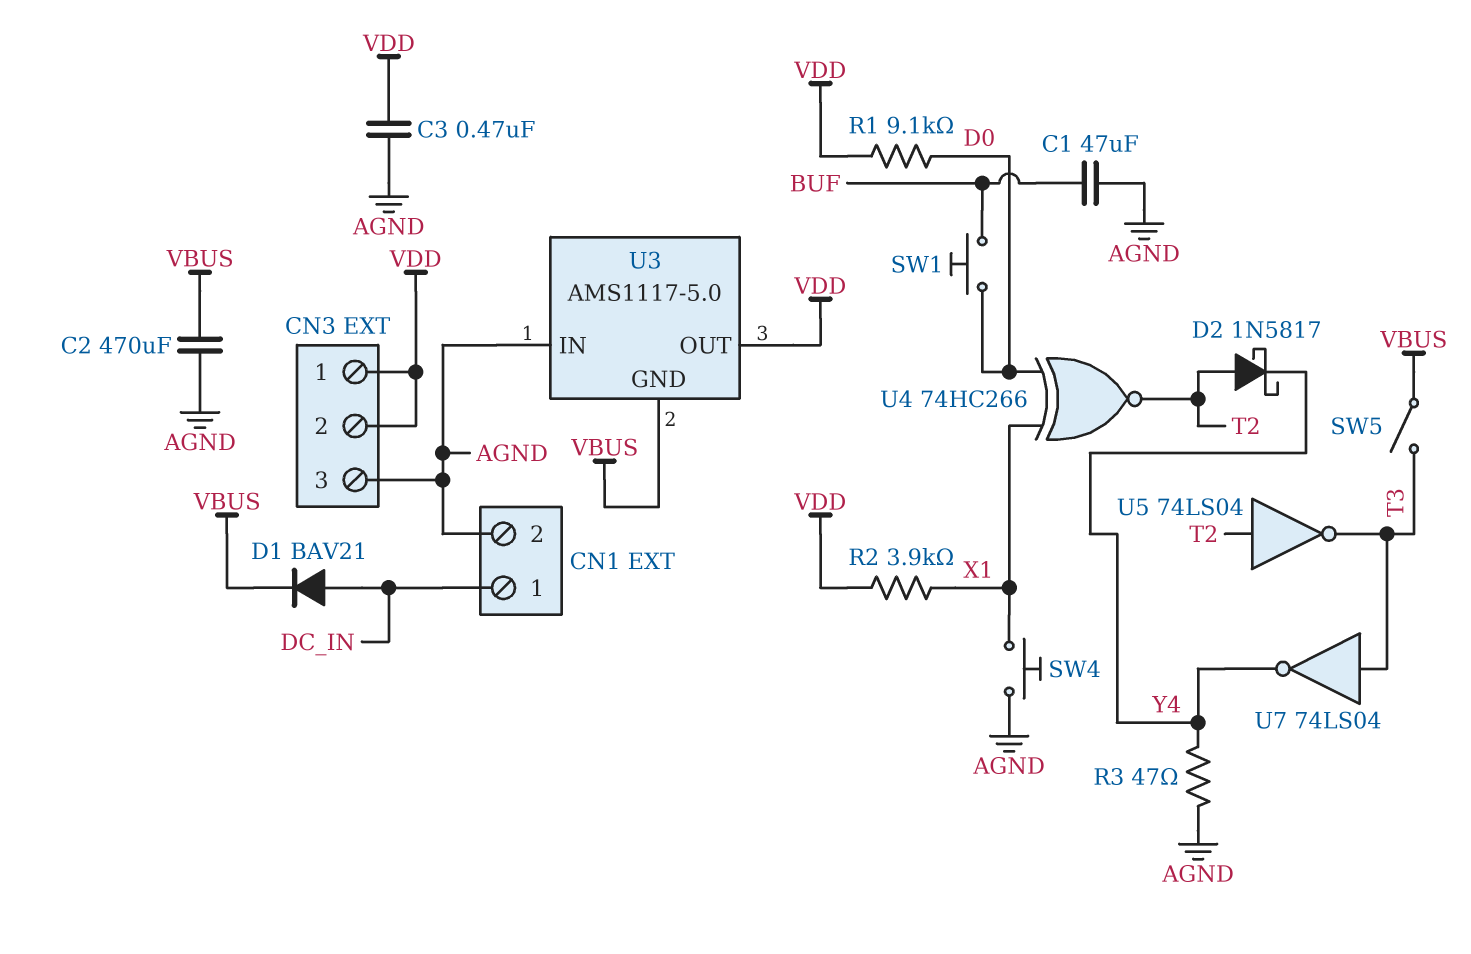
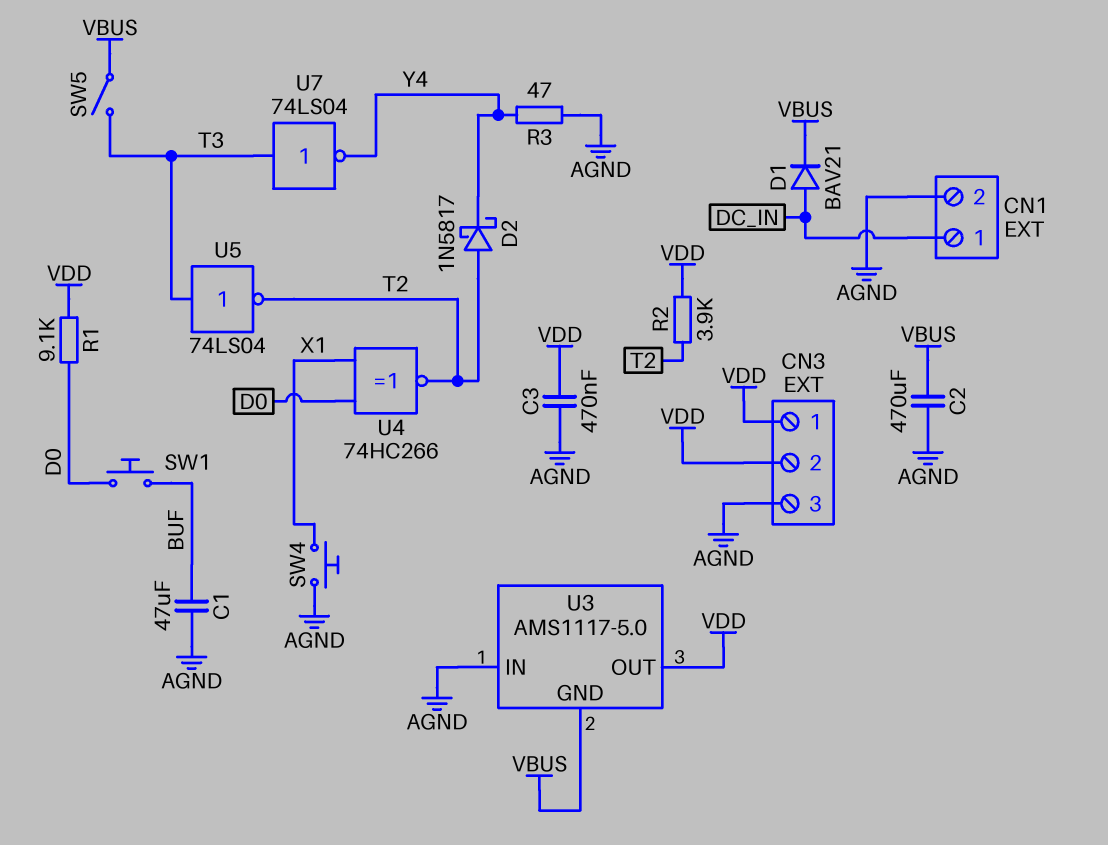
R2: 3.9k (VDD, X1) -> 3.9k (T2, VDD)
U5: NOT 74LS04 (in T2, out T3) -> NOT 74LS04 (in T3, out T2)

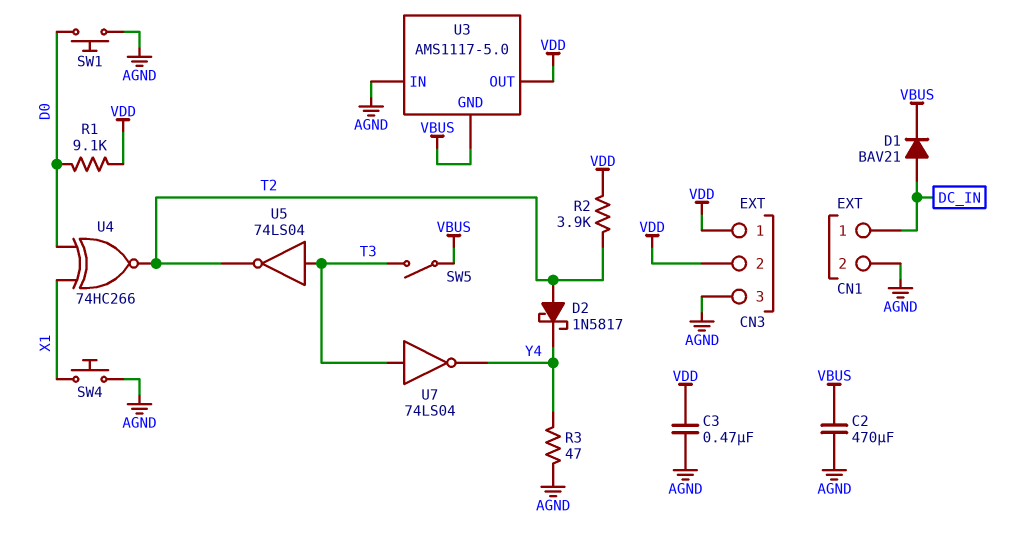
C1: 47uF (AGND, BUF) -> none
SW1: button (BUF, D0) -> button (AGND, D0)

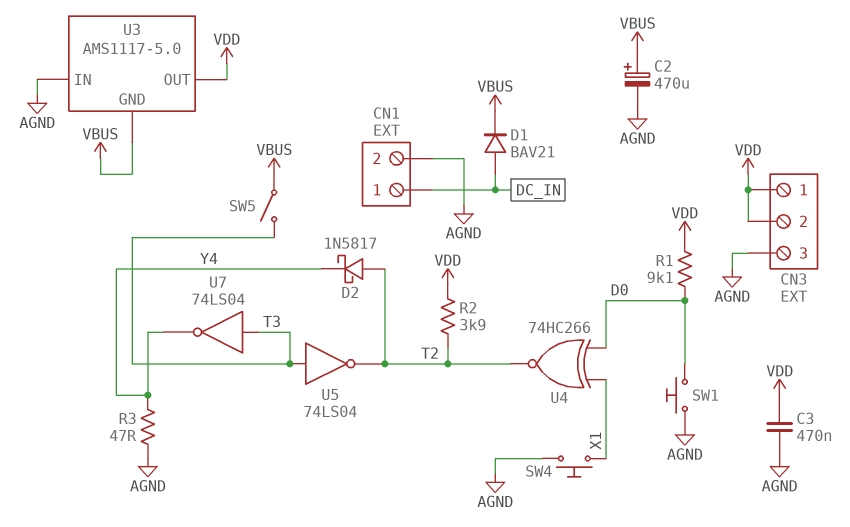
C2: 470uF (AGND, VBUS) -> 470uF (plus VBUS, minus AGND)

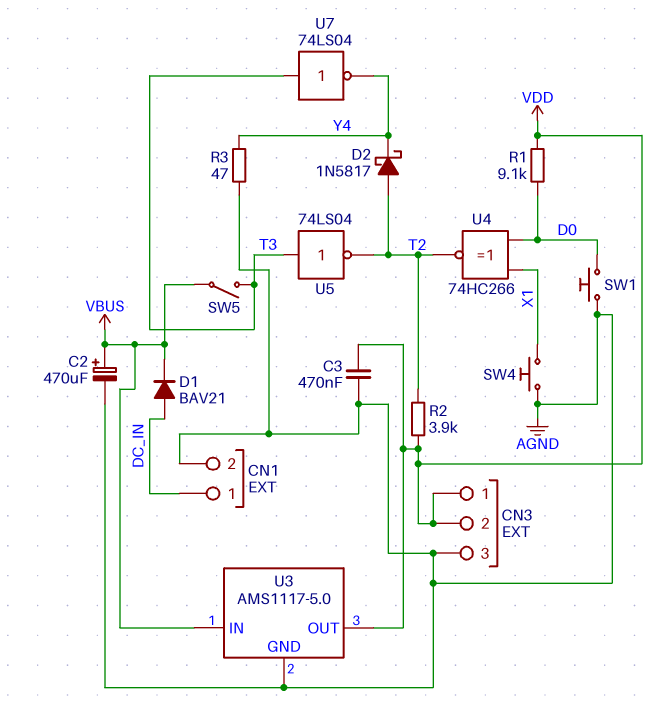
U3 pin GND: VBUS -> AGND
U3 pin IN: AGND -> VBUS

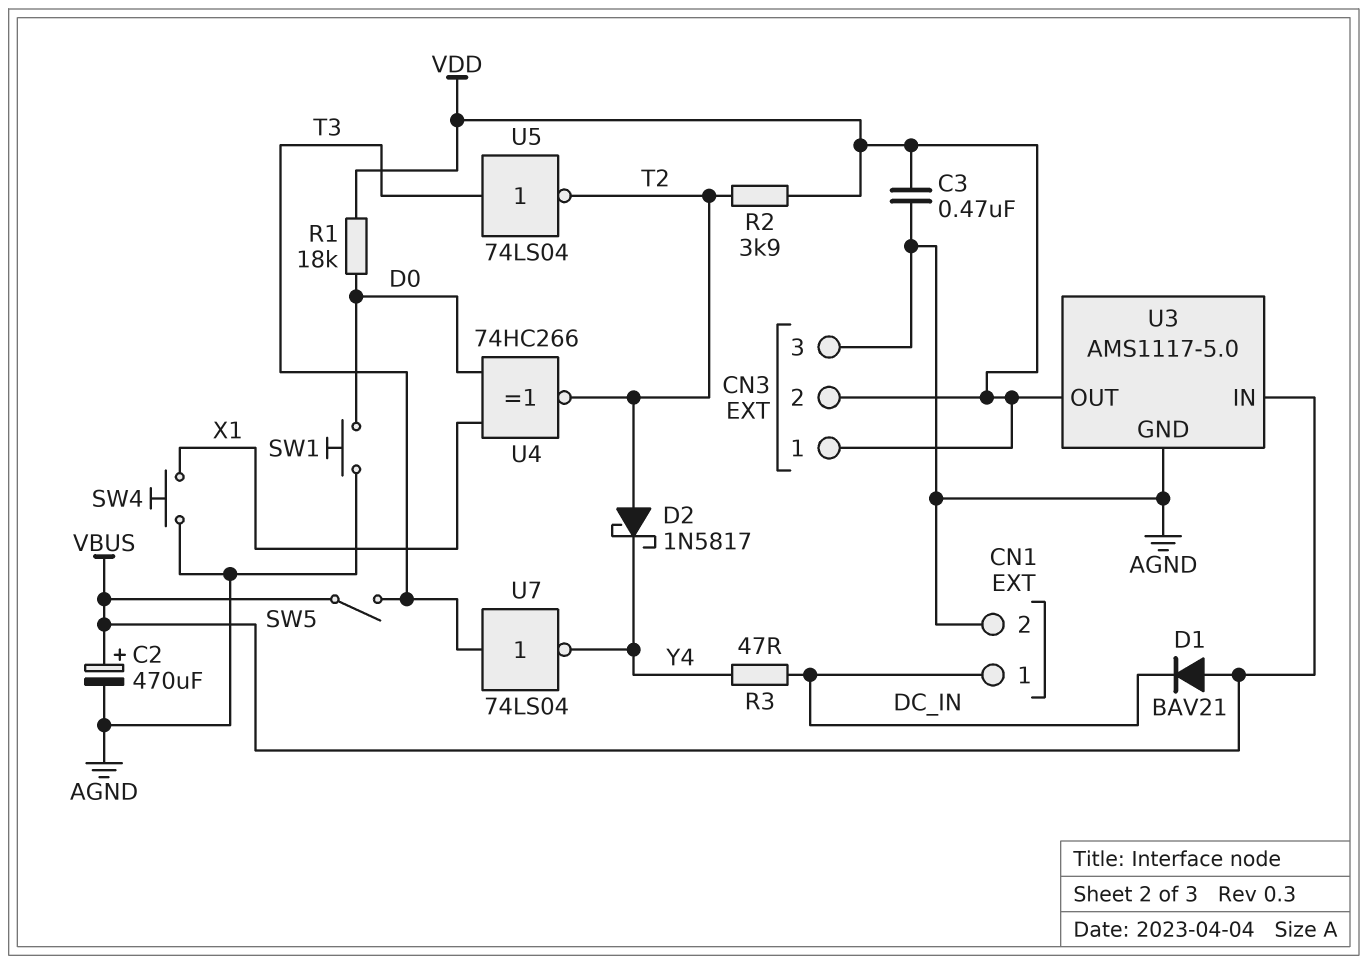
D1: diode BAV21 (A DC_IN, K VBUS) -> diode BAV21 (A VBUS, K DC_IN)
R1: 9.1k (D0, VDD) -> 18k (D0, VDD)
R3: 47 (AGND, Y4) -> 47 (DC_IN, Y4)

